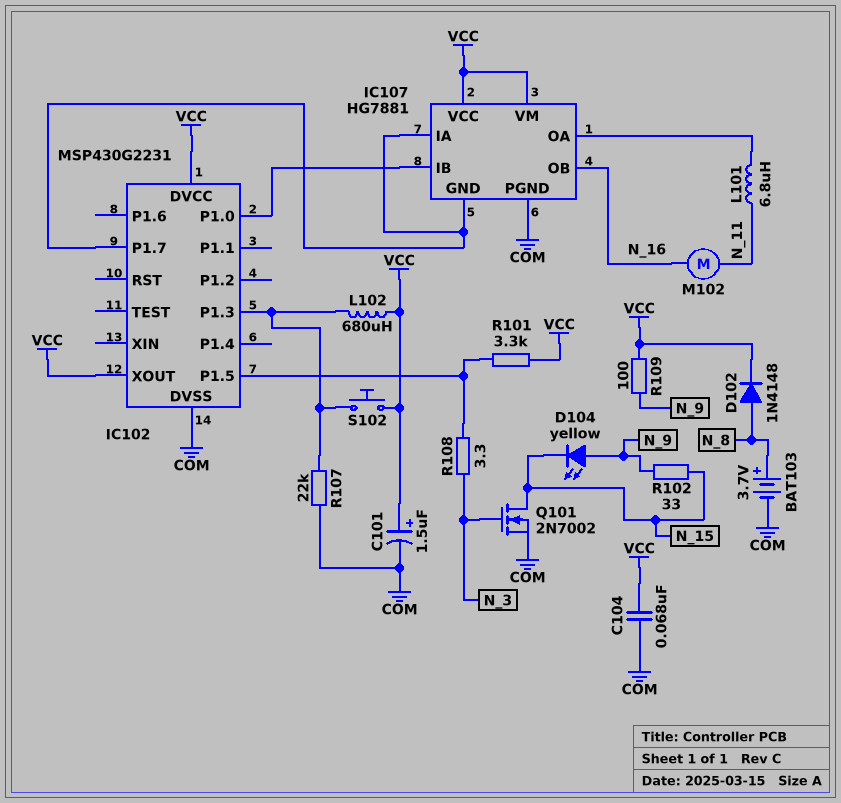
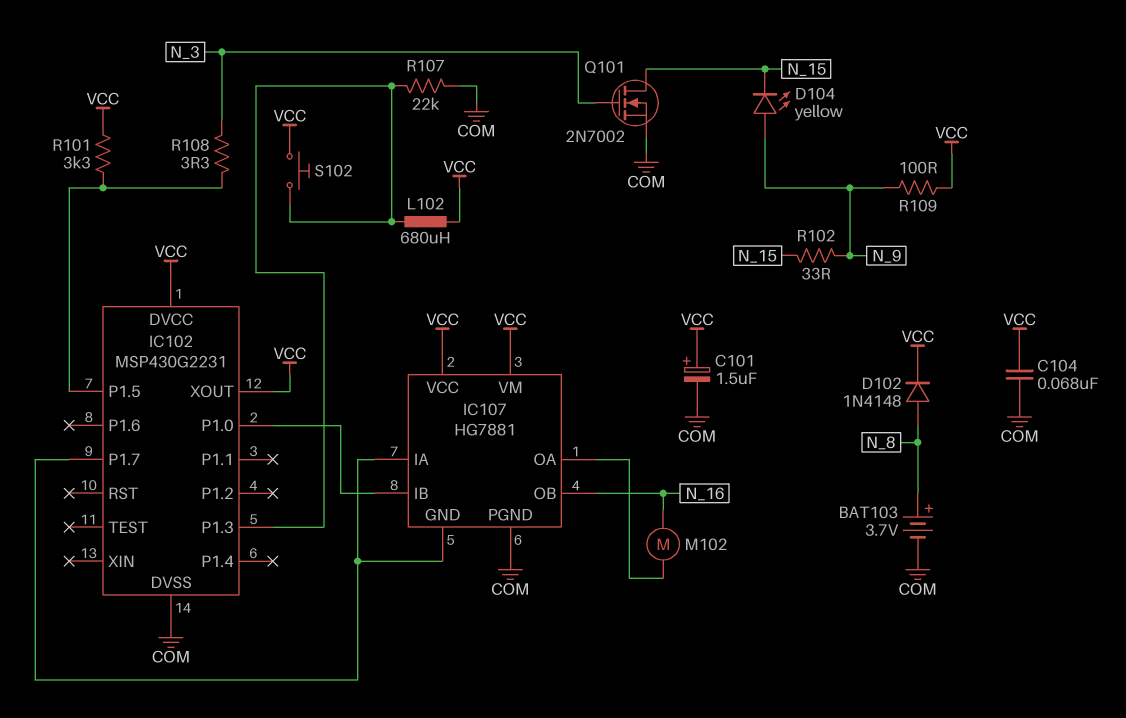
L101: 6.8uH (IC107/OA, N_11) -> none
M102: motor (N_11, N_16) -> motor (IC107/OA, N_16)

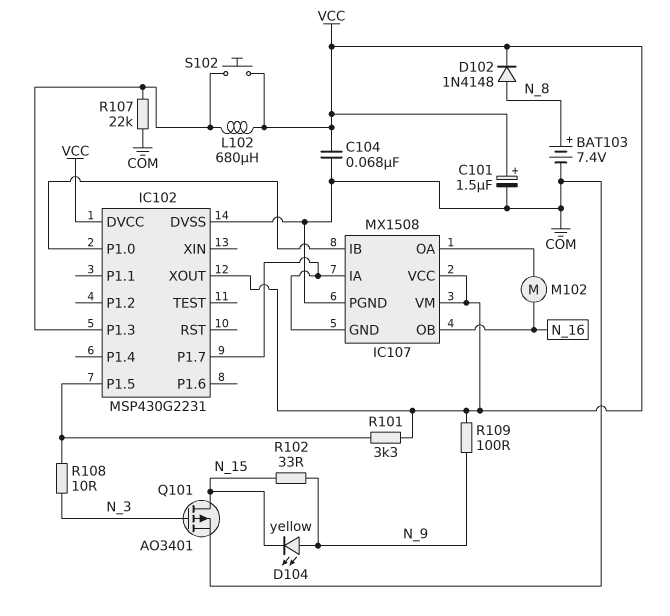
BAT103: 3.7V (plus N_8, minus COM) -> 7.4V (plus N_8, minus COM)
IC107: HG7881 -> MX1508
Q101: NMOS 2N7002 (G N_3, D N_15, S COM) -> PMOS AO3401 (G N_3, D N_15, S COM)
R108: 3.3 (IC102/P1.5, N_3) -> 10 (IC102/P1.5, N_3)

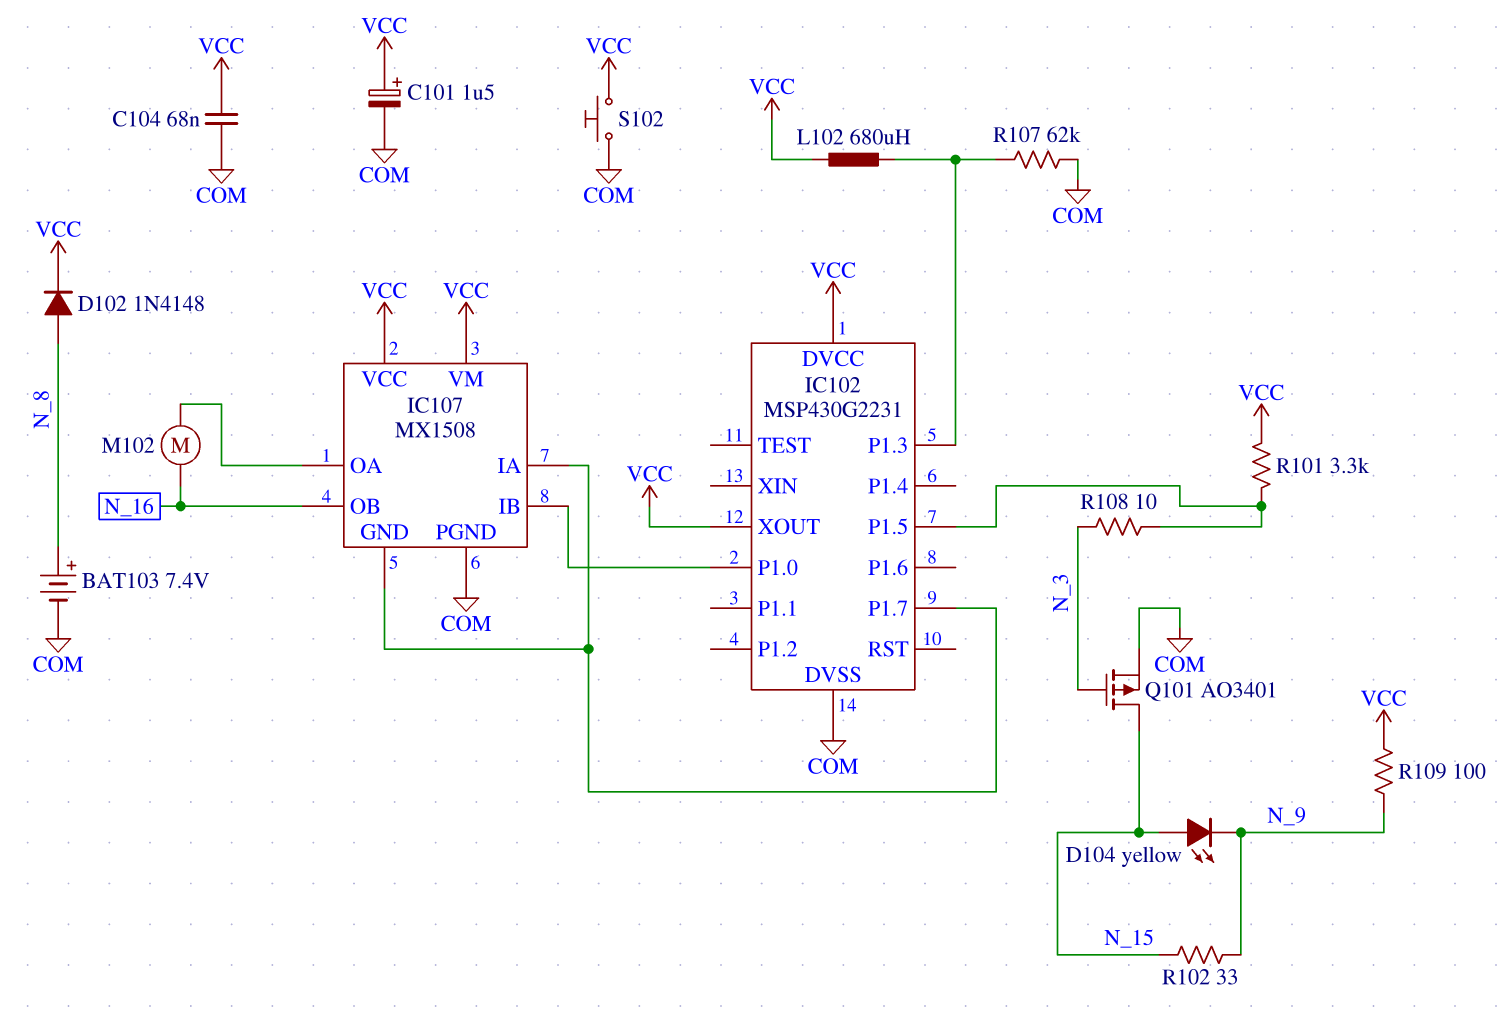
D104: LED yellow (A N_9, K N_15) -> LED yellow (A N_15, K N_9)
R107: 22k (COM, IC102/P1.3) -> 62k (COM, IC102/P1.3)
S102: button (IC102/P1.3, VCC) -> button (COM, VCC)

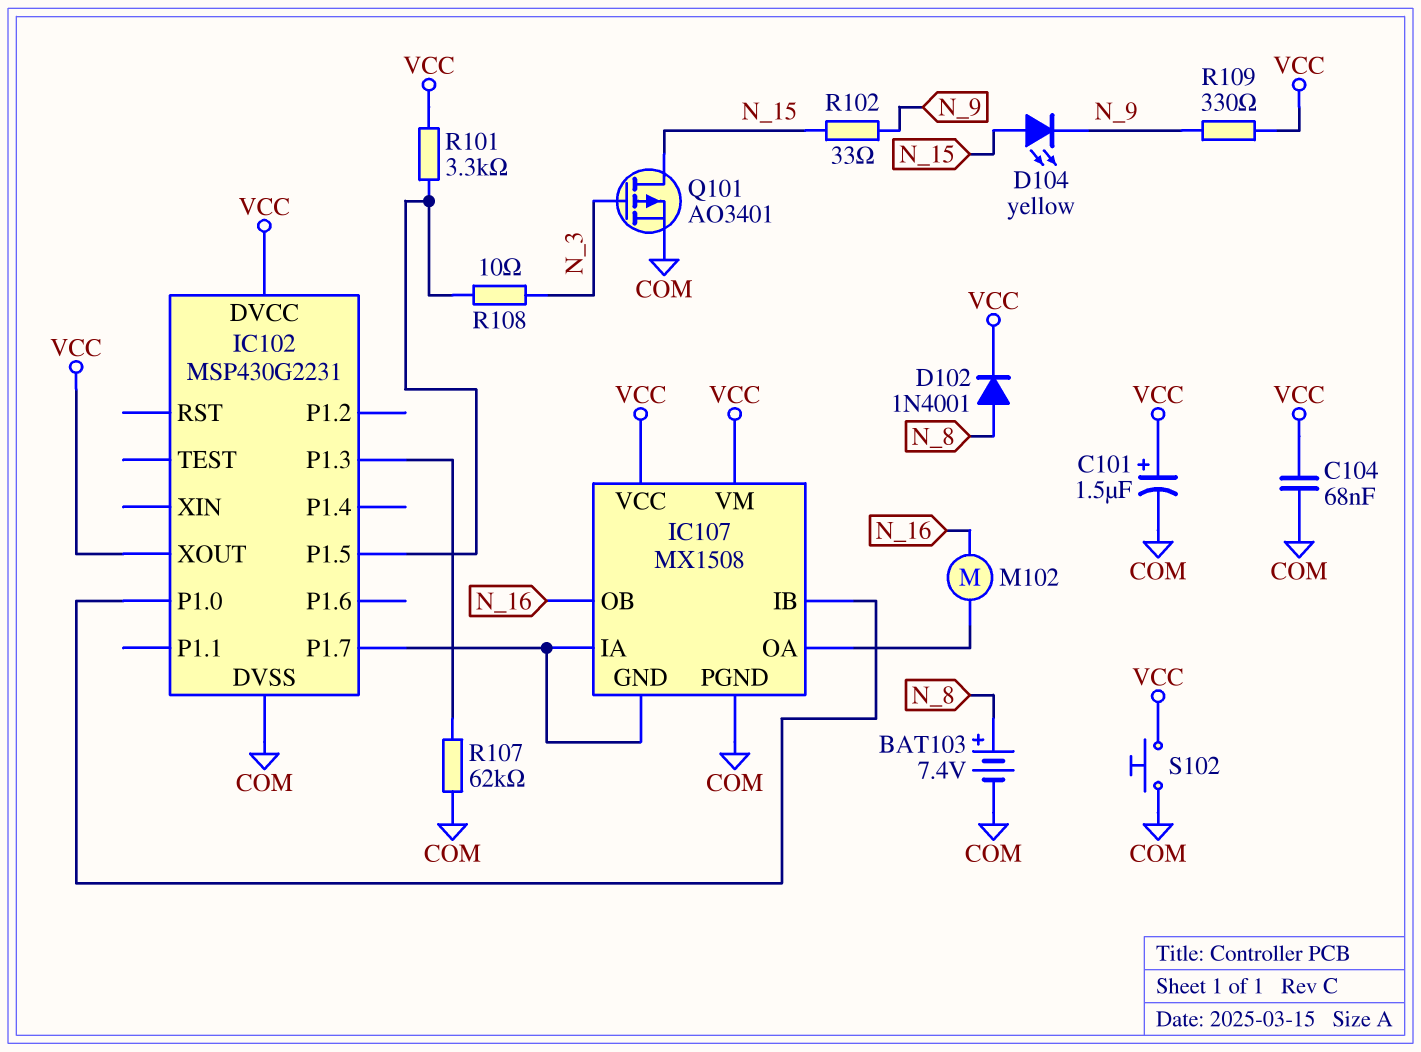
D102: diode 1N4148 (A N_8, K VCC) -> diode 1N4001 (A N_8, K VCC)
L102: 680uH (IC102/P1.3, VCC) -> none
R109: 100 (N_9, VCC) -> 330 (N_9, VCC)

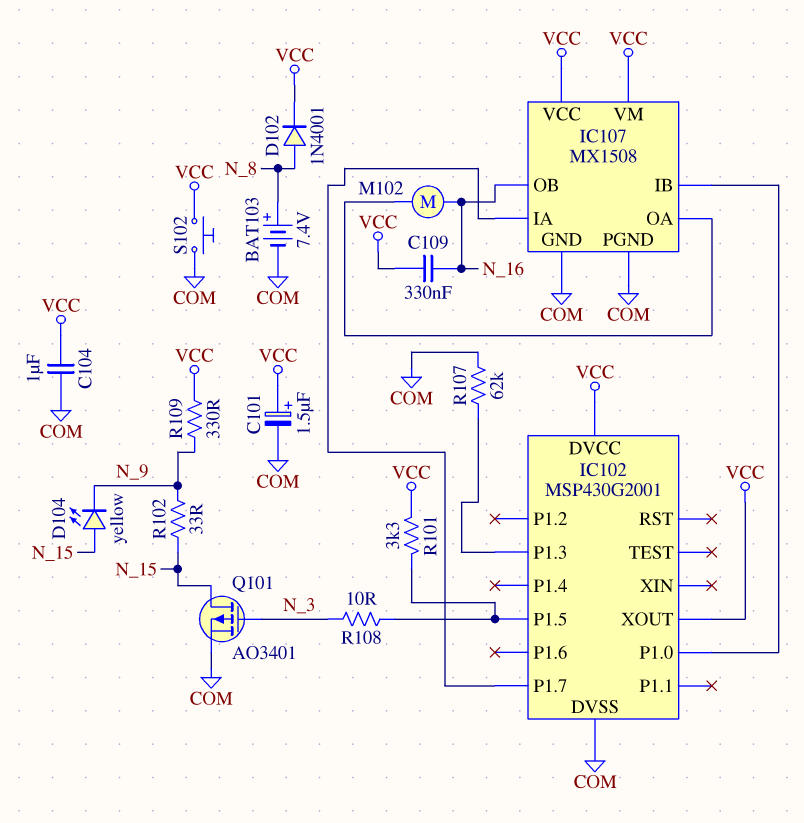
C104: 68nF (COM, VCC) -> 1uF (COM, VCC)
C109: none -> 330nF (N_16, VCC)
IC102: MSP430G2231 -> MSP430G2001
IC107 pin GND: IC102/P1.7 -> COM

